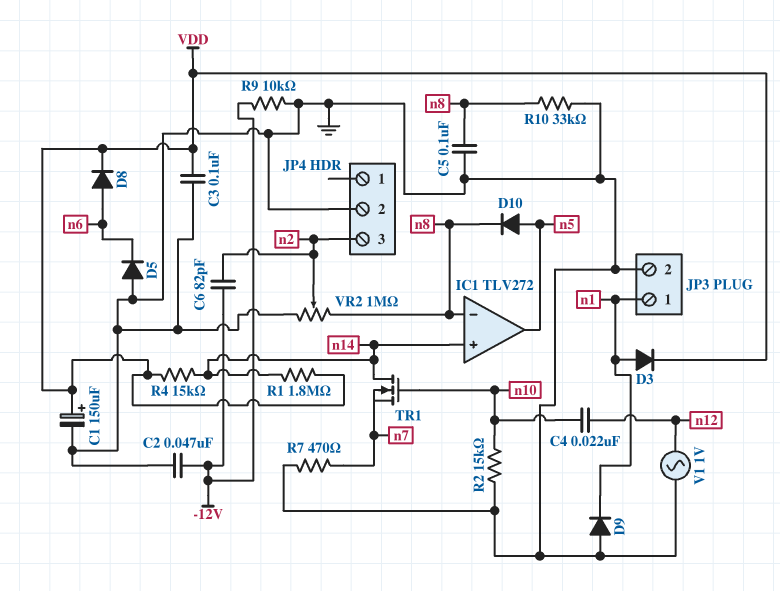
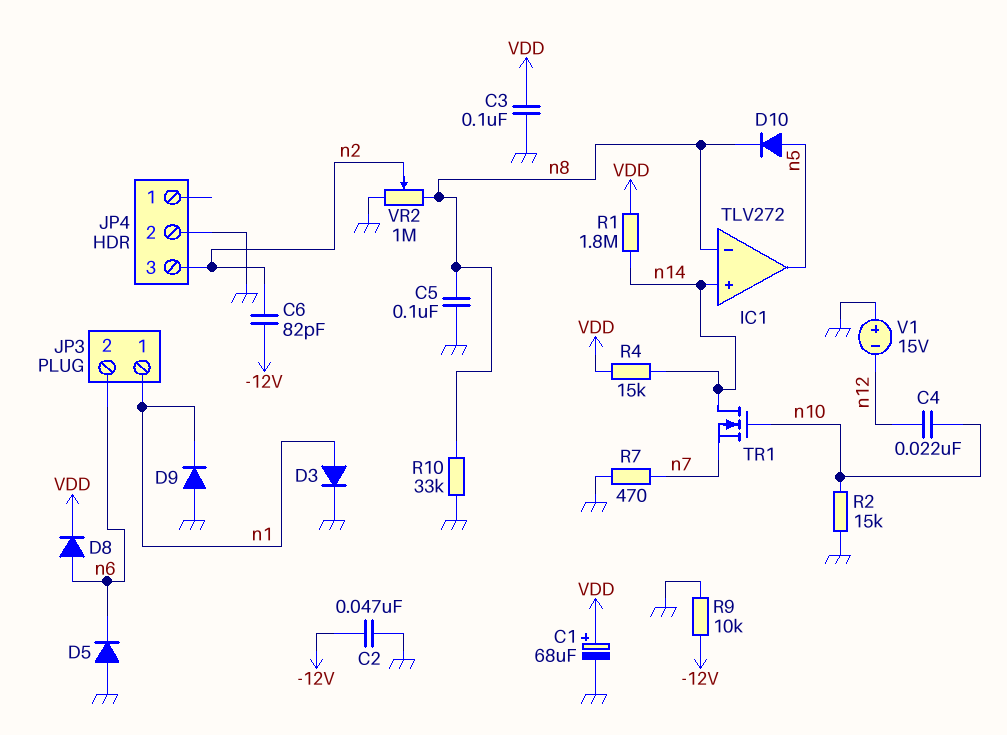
C1: 150uF (plus VDD, minus GND) -> 68uF (plus VDD, minus GND)
D3: diode (A n1, K VDD) -> diode (A n1, K GND)
JP3 pin 2: GND -> n6
V1: AC 1V (GND, n12) -> 15V (plus GND, minus n12)

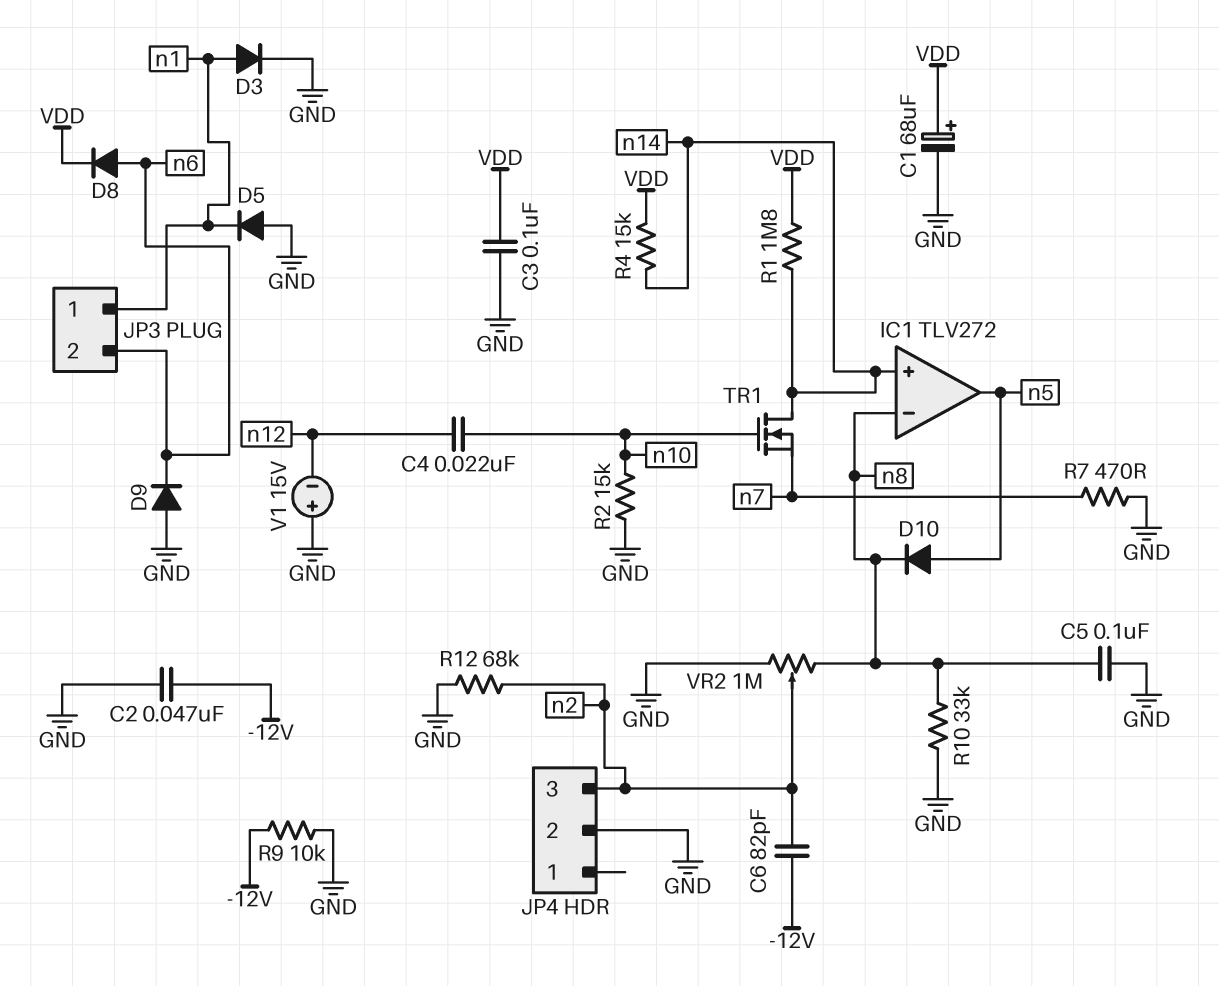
D5: diode (A GND, K n6) -> diode (A GND, K n1)
D9: diode (A GND, K n1) -> diode (A GND, K n6)
R12: none -> 68k (GND, n2)

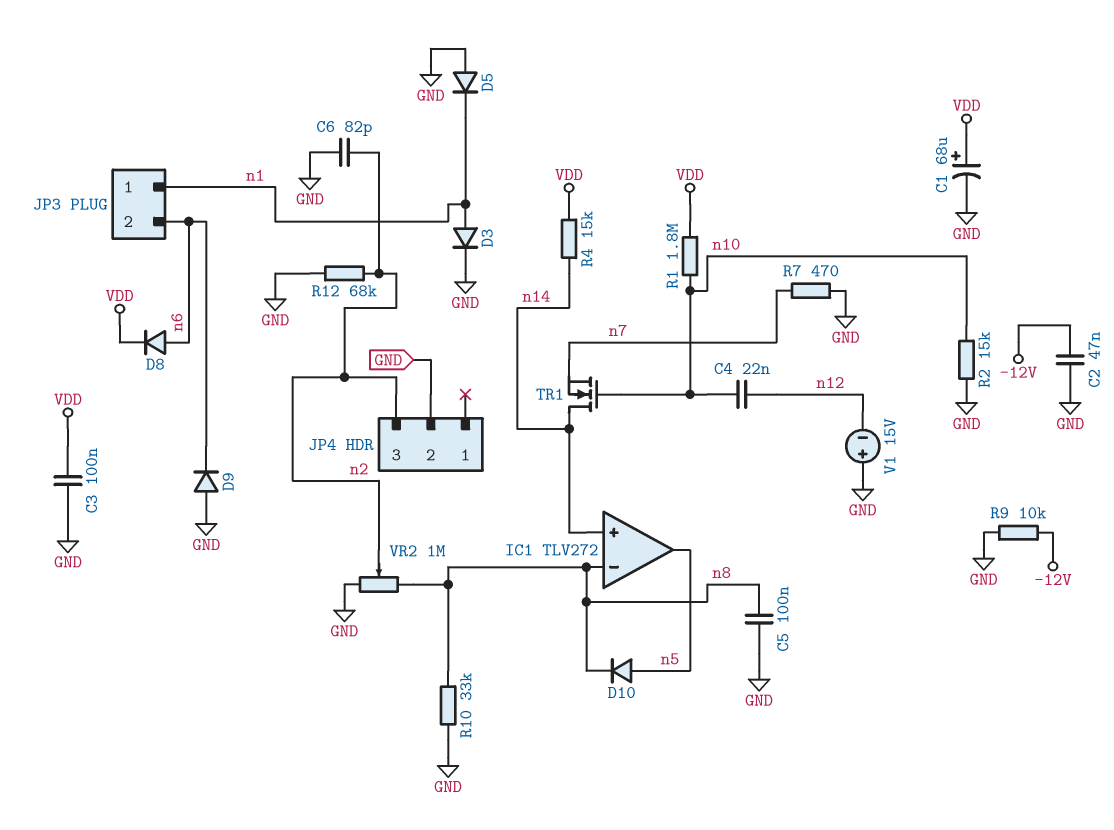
C6: 82pF (-12V, n2) -> 82pF (GND, n2)
R1: 1.8M (VDD, n14) -> 1.8M (VDD, n10)

